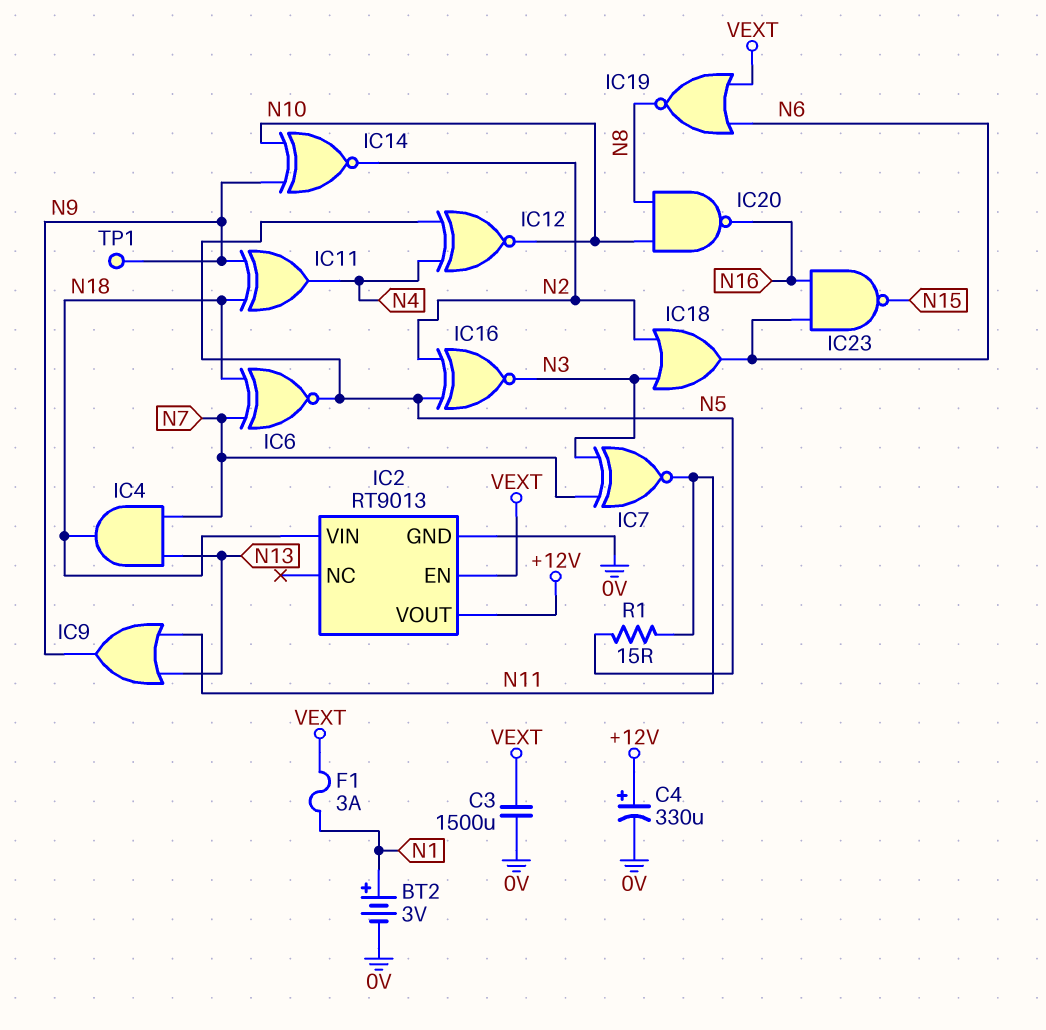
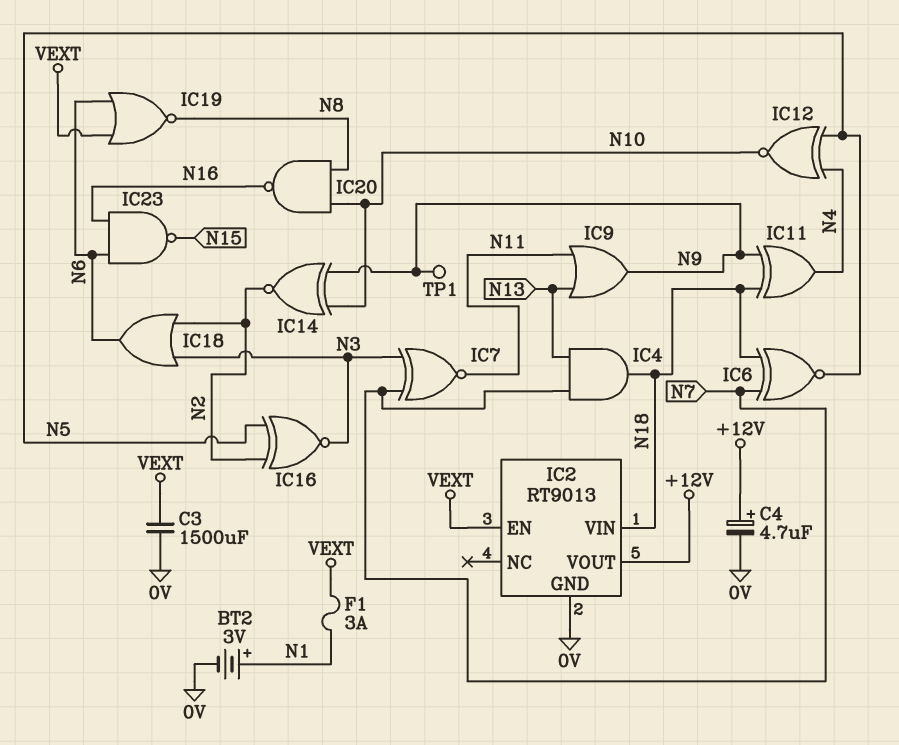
C4: 330uF (plus +12V, minus 0V) -> 4.7uF (plus +12V, minus 0V)
R1: 15 (N5, N11) -> none

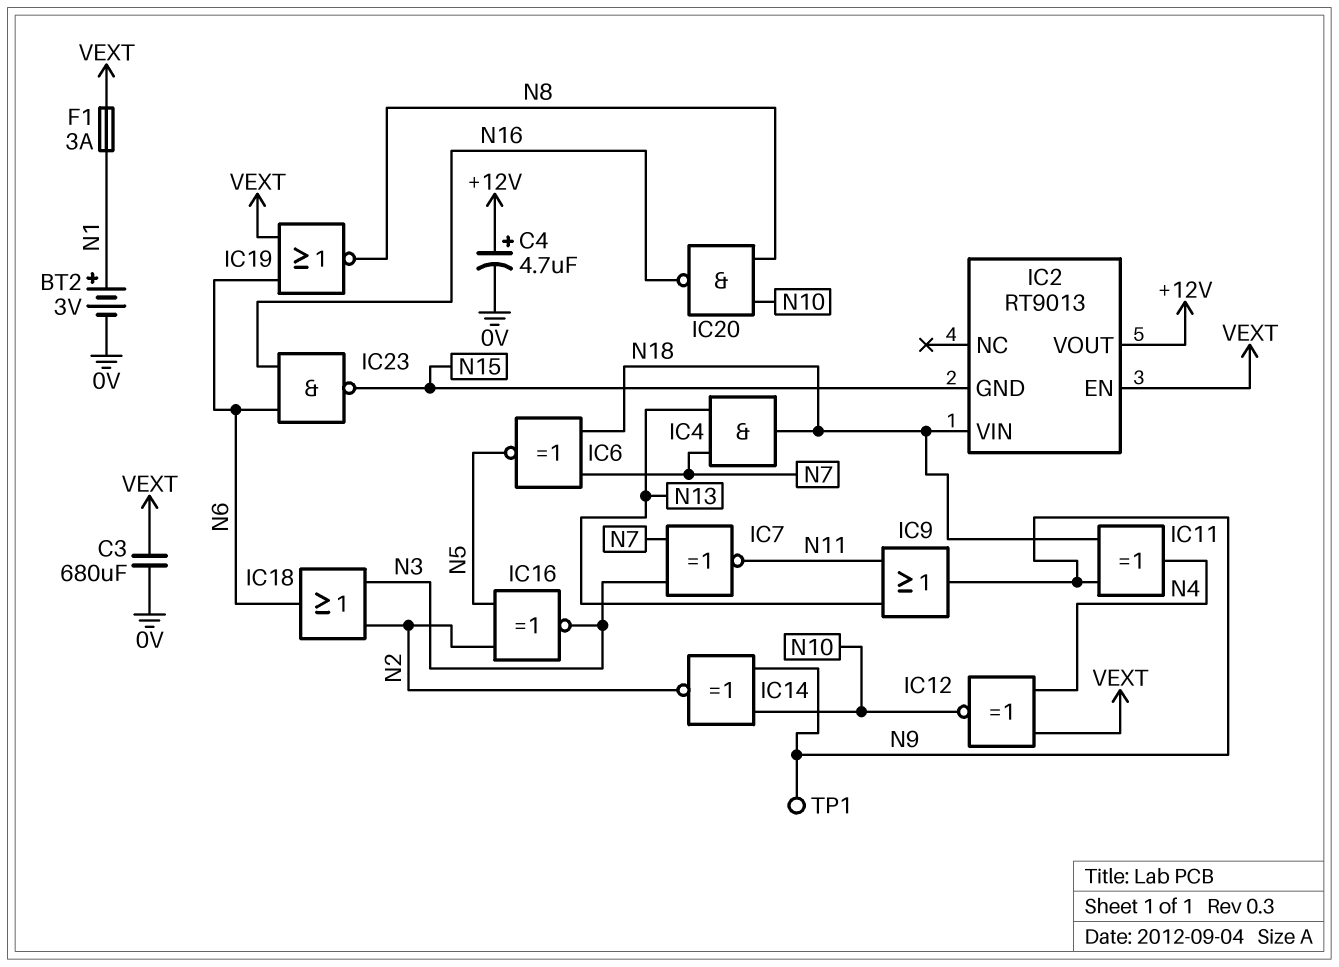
C3: 1500uF (0V, VEXT) -> 680uF (0V, VEXT)
IC2 pin GND: 0V -> N15
IC12: XNOR (in N4, in N5, out N10) -> XNOR (in N4, in VEXT, out N10)

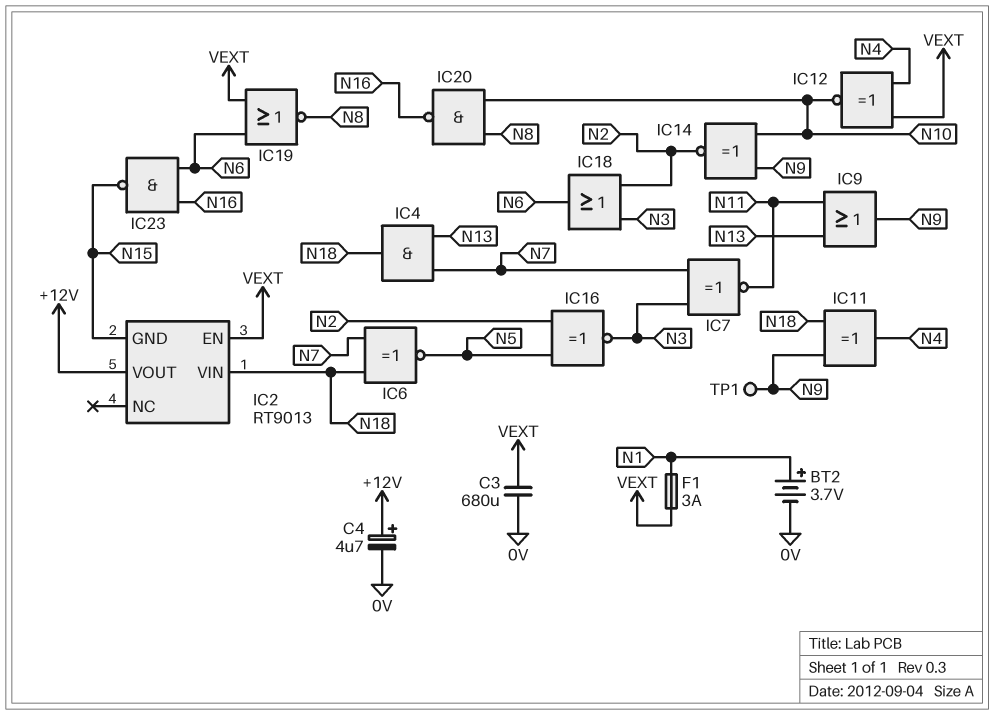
BT2: 3V (plus N1, minus 0V) -> 3.7V (plus N1, minus 0V)

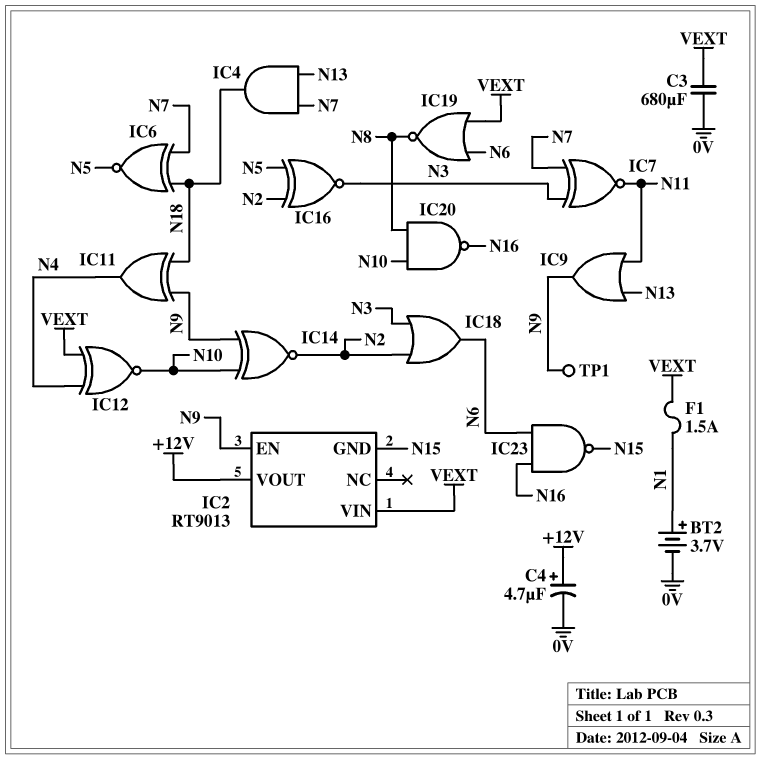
F1: 3A (N1, VEXT) -> 1.5A (N1, VEXT)
IC2 pin EN: VEXT -> N9
IC2 pin VIN: N18 -> VEXT

